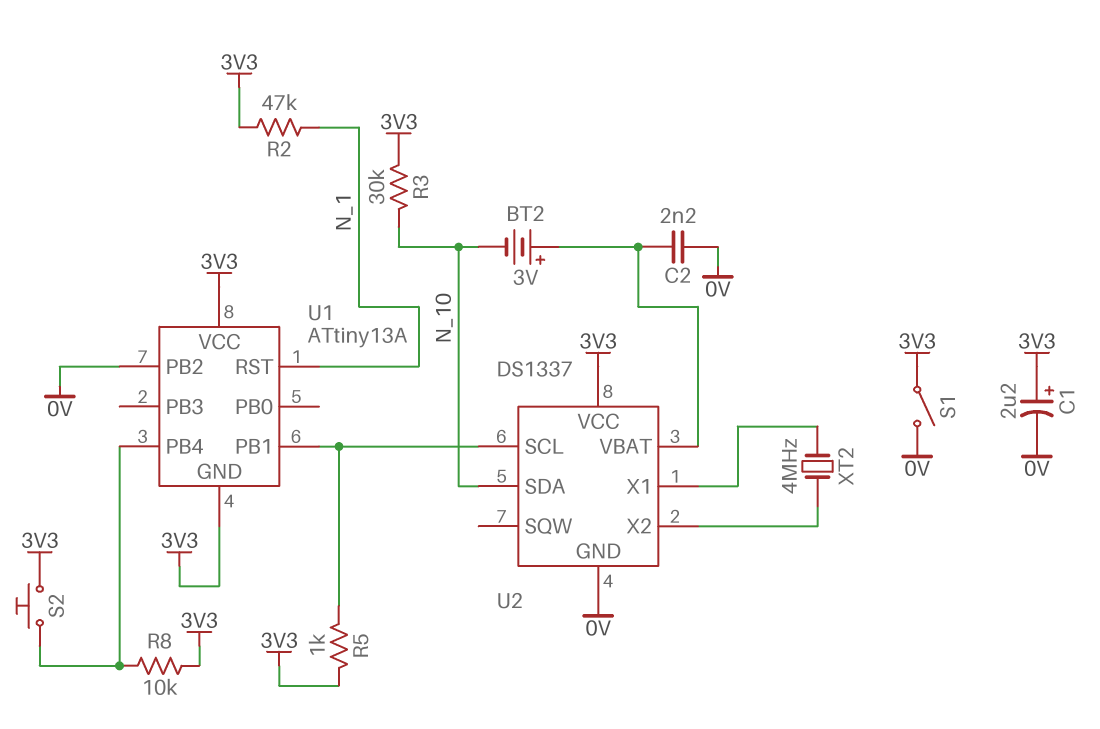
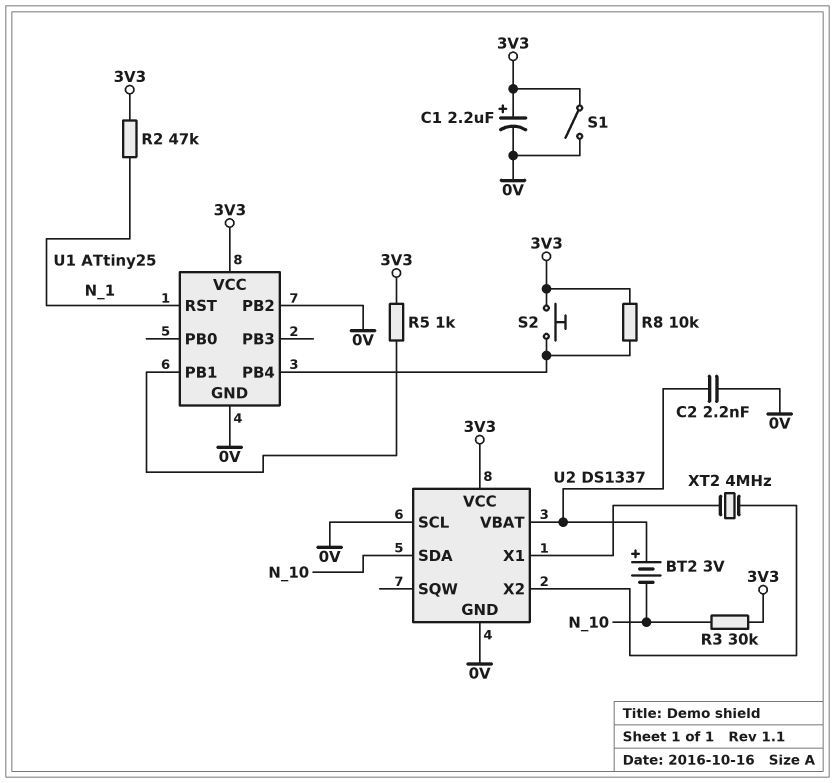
U1: ATtiny13A -> ATtiny25
U1 pin GND: 3V3 -> 0V
U2 pin SCL: U1/PB1 -> 0V

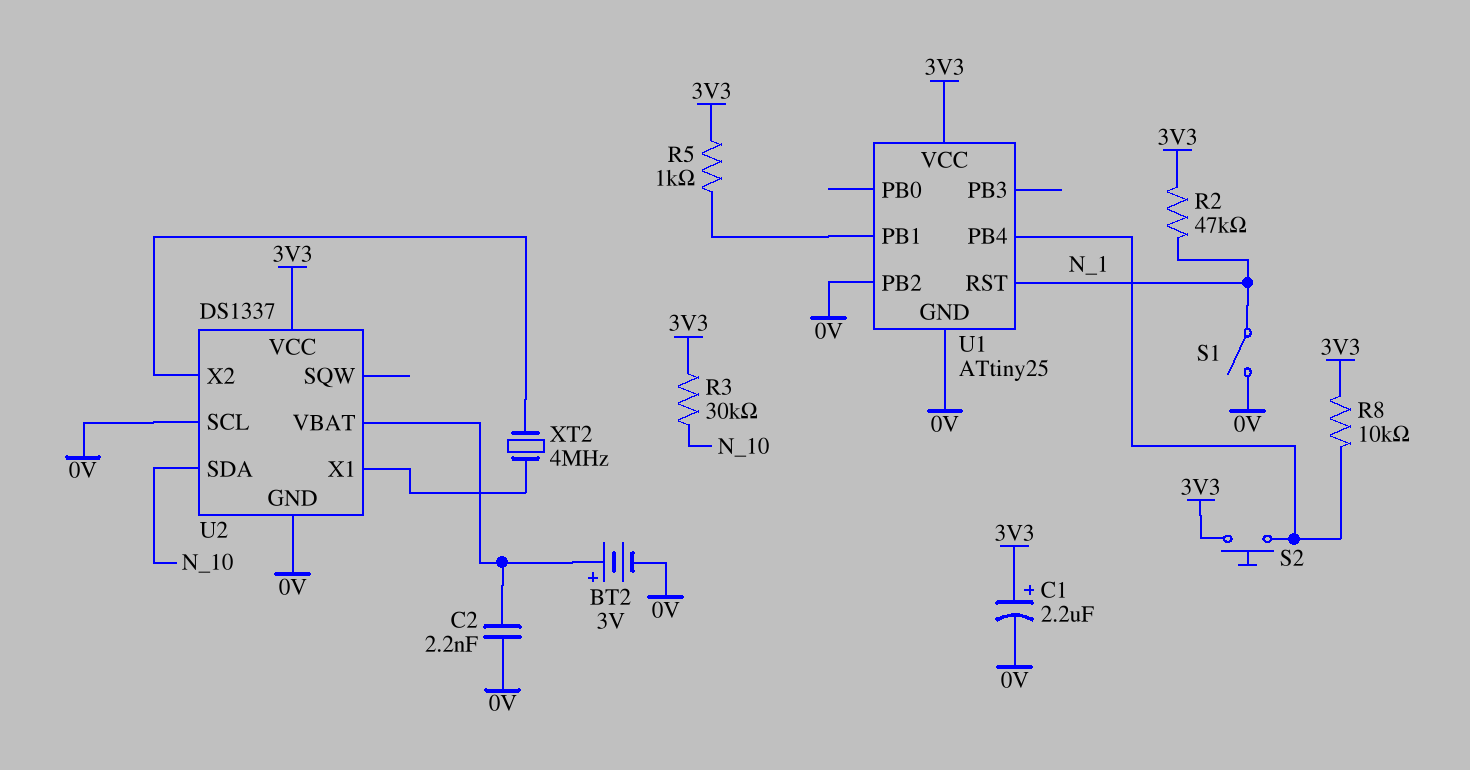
BT2: 3V (plus U2/VBAT, minus N_10) -> 3V (plus U2/VBAT, minus 0V)
S1: switch (0V, 3V3) -> switch (0V, N_1)

